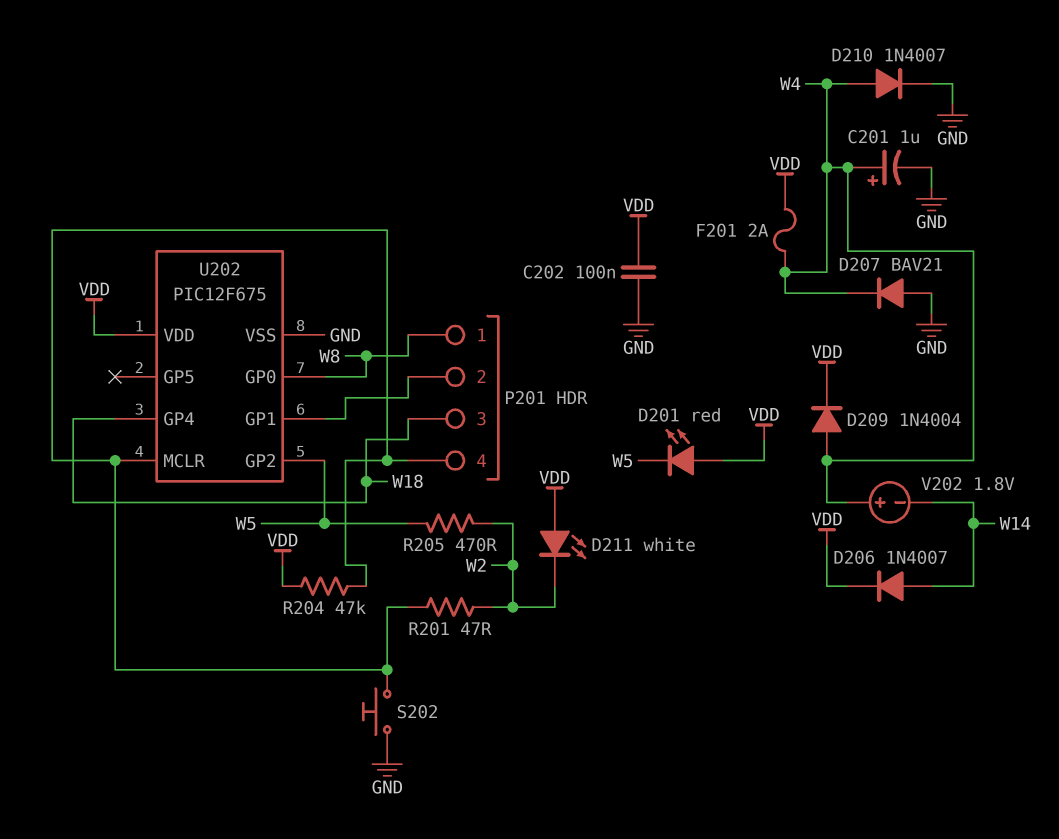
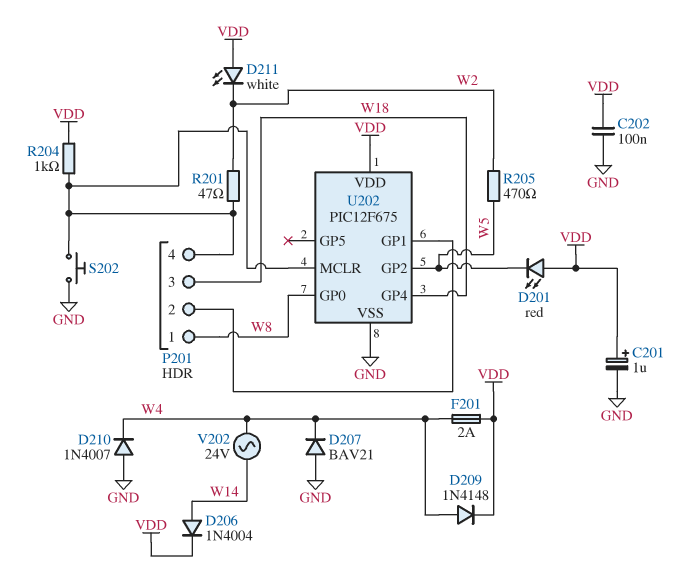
C201: 1uF (plus W4, minus GND) -> 1uF (plus VDD, minus GND)
D206: diode 1N4007 (A W14, K VDD) -> diode 1N4004 (A W14, K VDD)
D209: diode 1N4004 (A W4, K VDD) -> diode 1N4148 (A W4, K VDD)
D210: diode 1N4007 (A W4, K GND) -> diode 1N4007 (A GND, K W4)
R204: 47k (P201/4, VDD) -> 1k (P201/4, VDD)
V202: 1.8V (plus W4, minus W14) -> AC 24V (W4, W14)

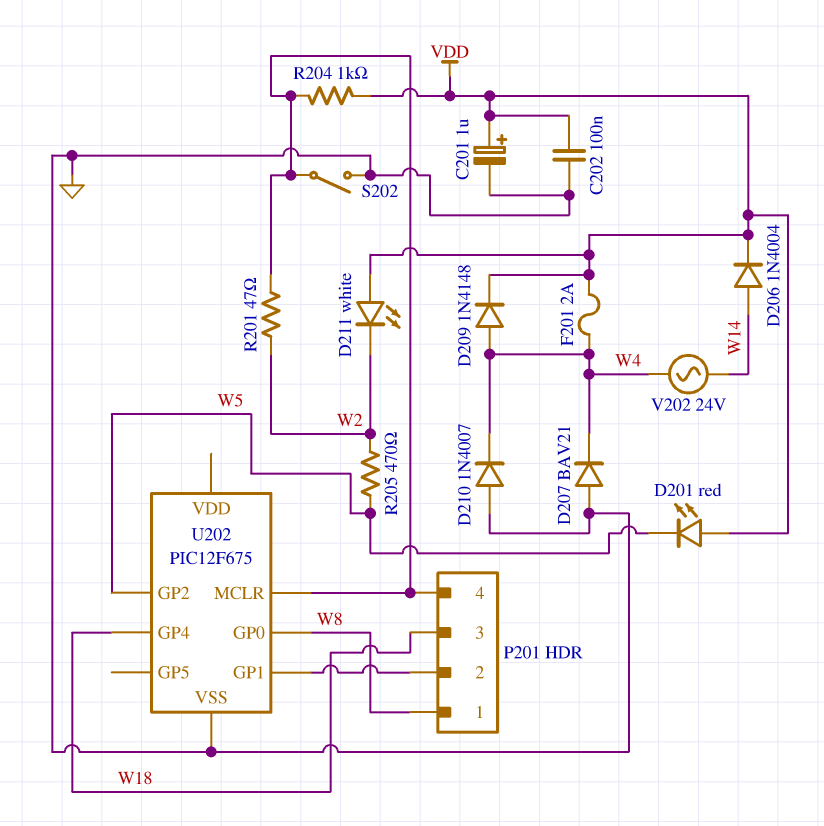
S202: button (GND, P201/4) -> switch (GND, P201/4)
U202 pin VDD: VDD -> none

